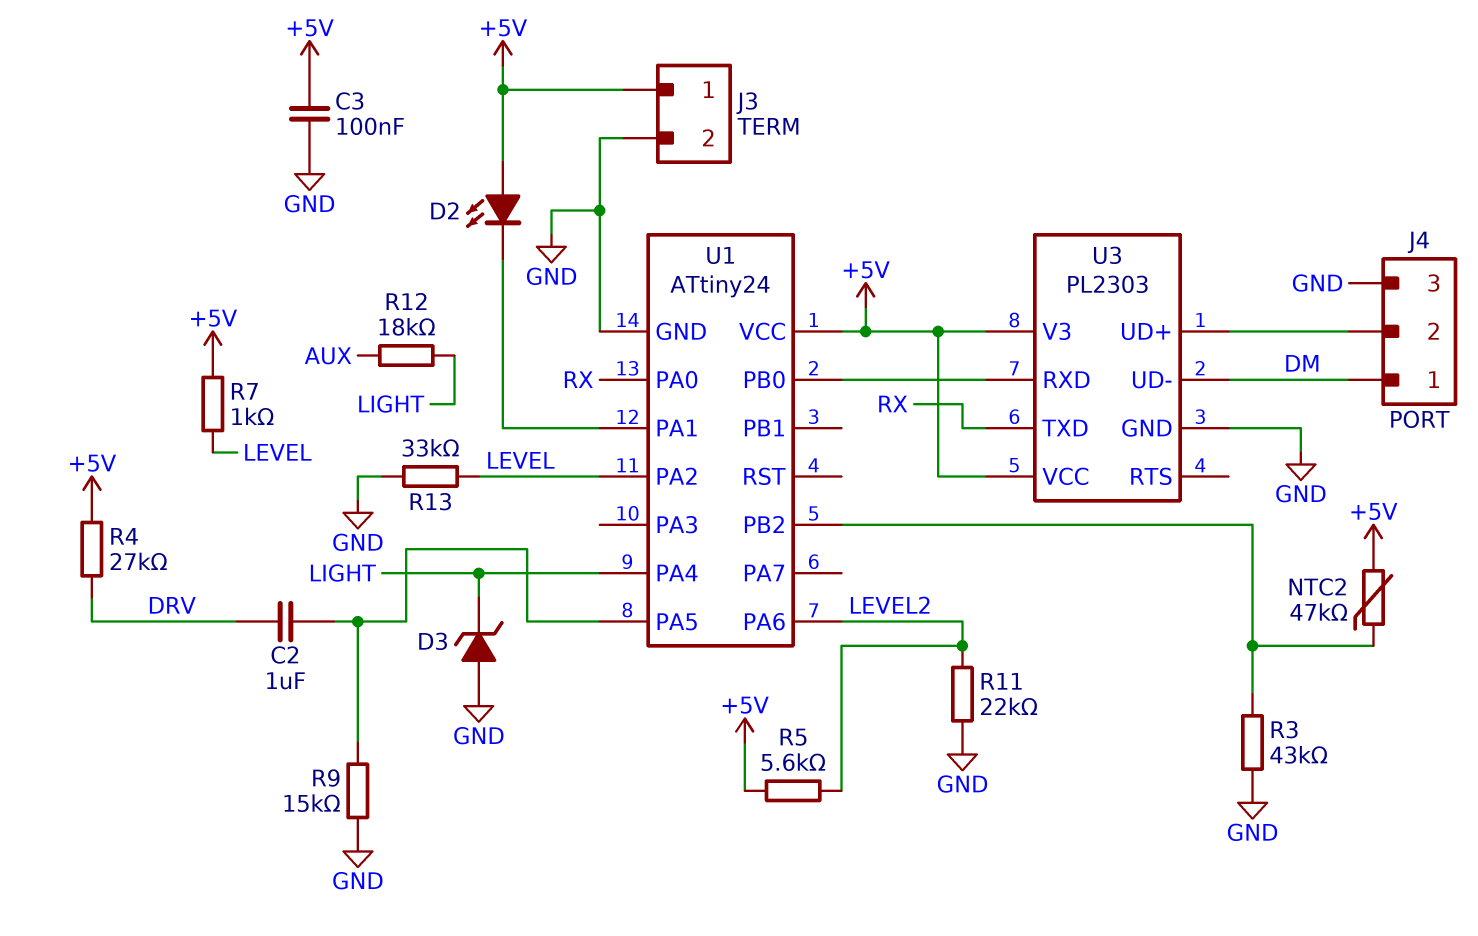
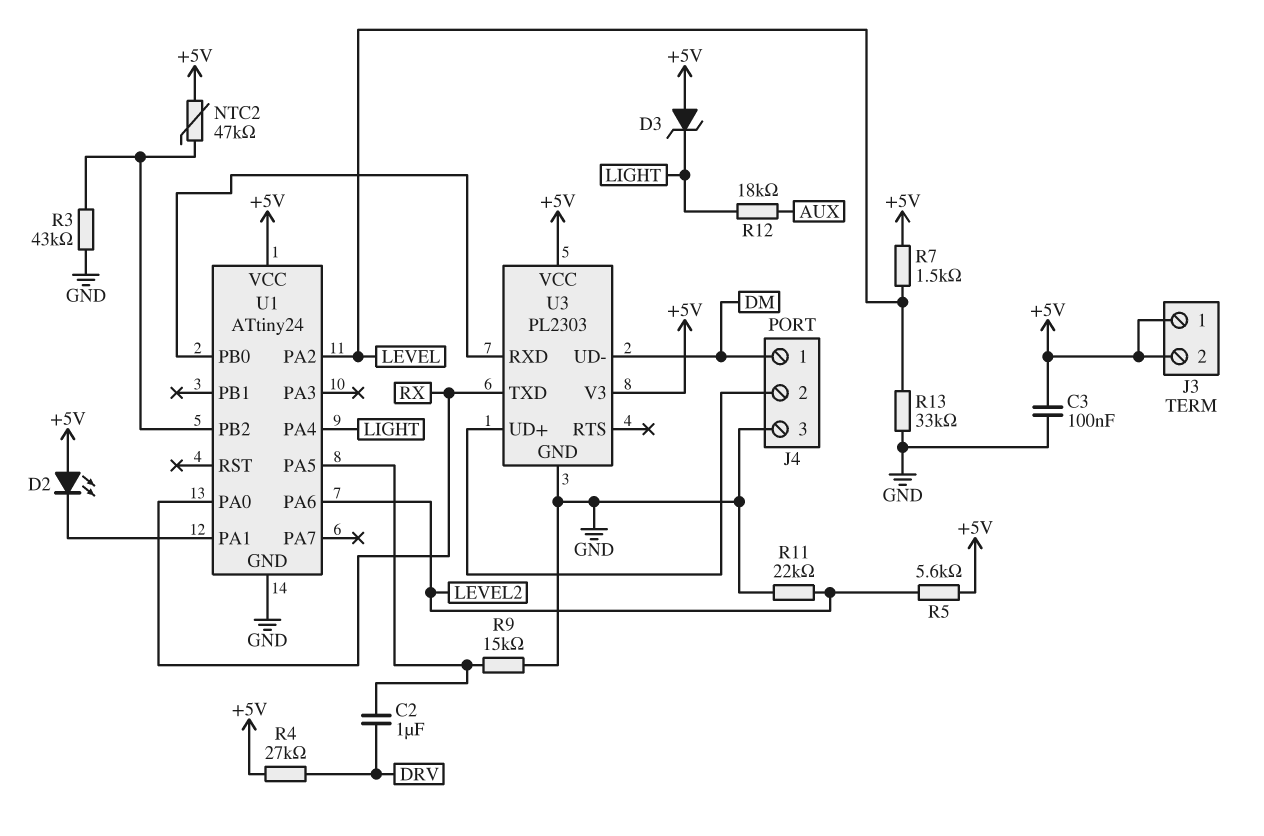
D3: zener (A GND, K LIGHT) -> zener (A +5V, K LIGHT)
J3 pin 2: GND -> +5V
R7: 1k (+5V, LEVEL) -> 1.5k (+5V, LEVEL)

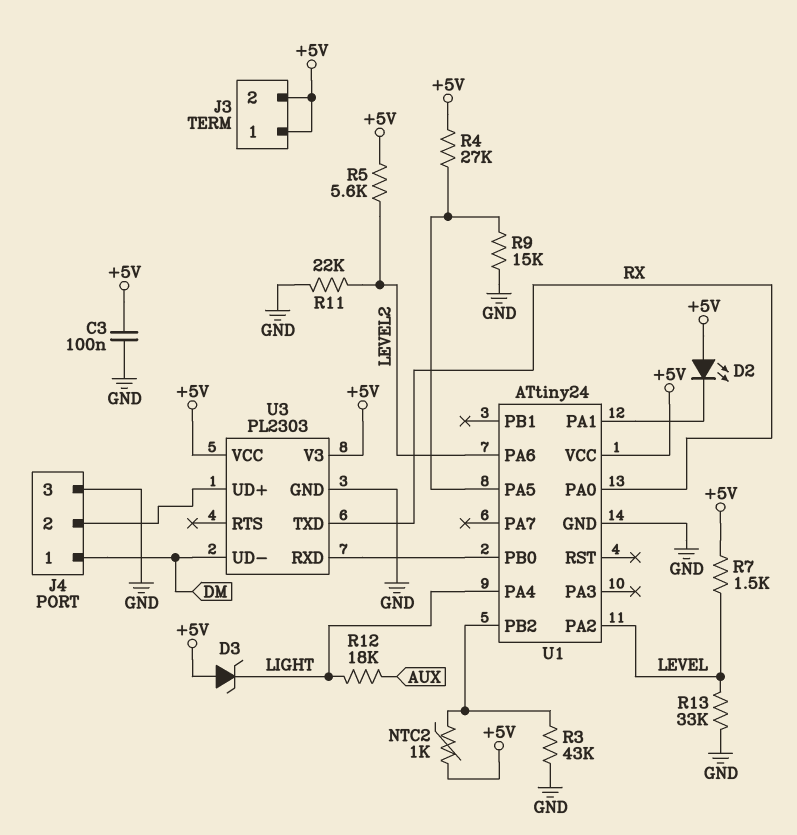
C2: 1uF (DRV, U1/PA5) -> none
NTC2: 47k (+5V, U1/PB2) -> 1k (+5V, U1/PB2)
R4: 27k (+5V, DRV) -> 27k (+5V, U1/PA5)

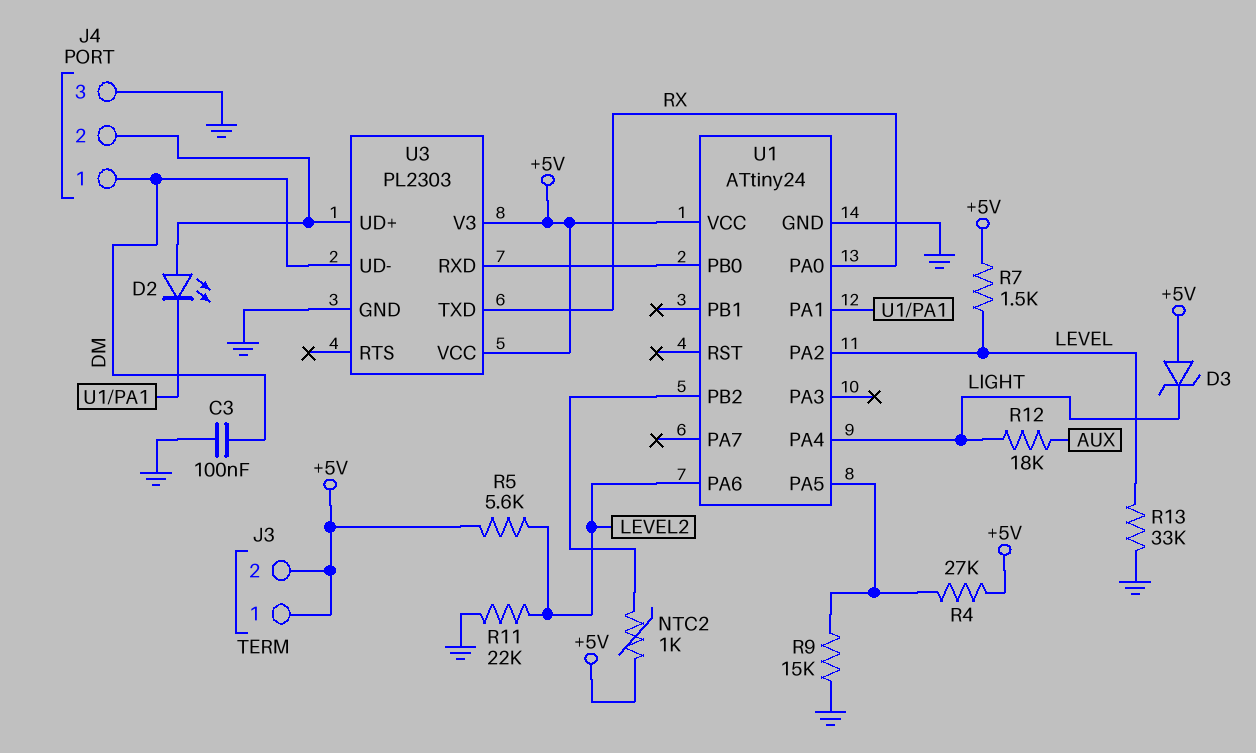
C3: 100nF (+5V, GND) -> 100nF (DM, GND)
D2: LED (A +5V, K U1/PA1) -> LED (A J4/2, K U1/PA1)
R3: 43k (GND, U1/PB2) -> none

